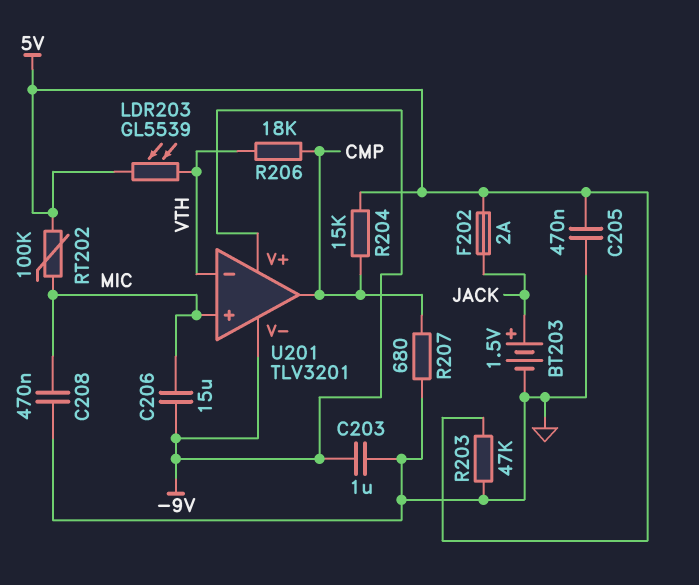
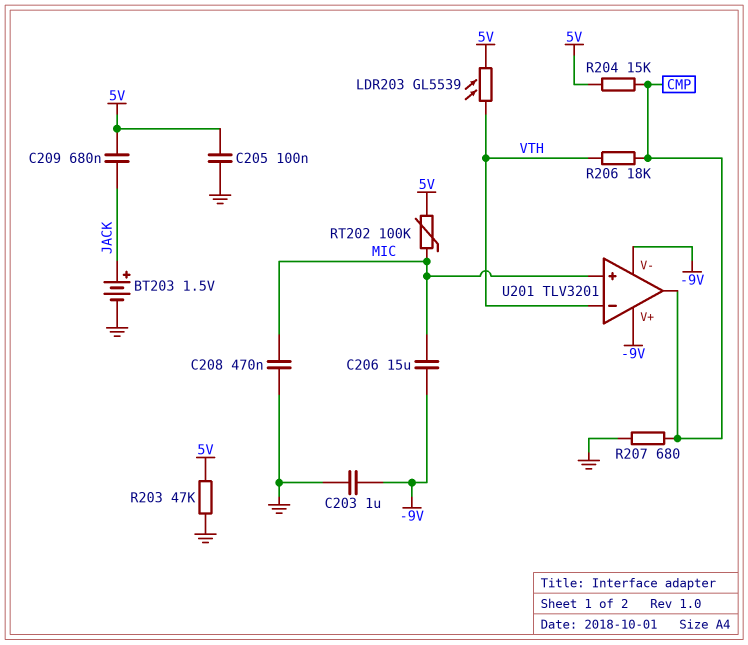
C205: 470nF (5V, GND) -> 100nF (5V, GND)
C209: none -> 680nF (5V, JACK)
F202: 2A (5V, JACK) -> none

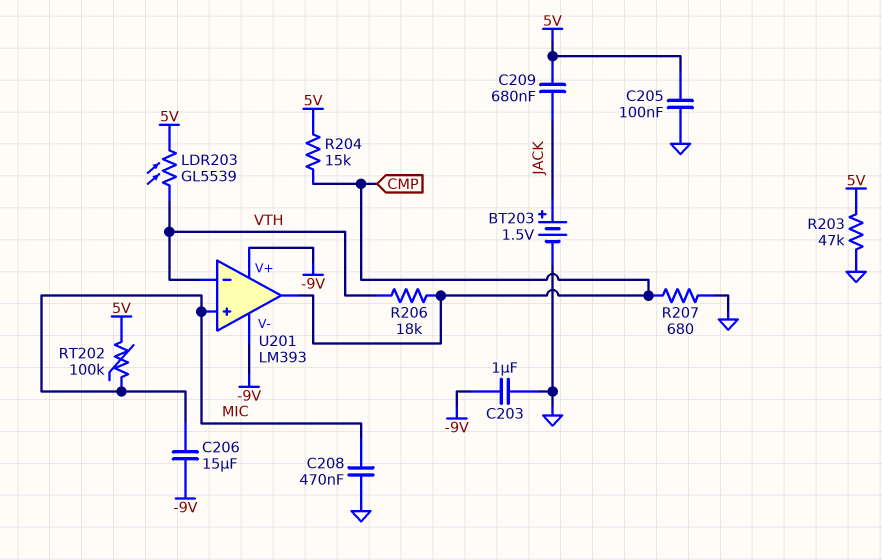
U201: TLV3201 -> LM393

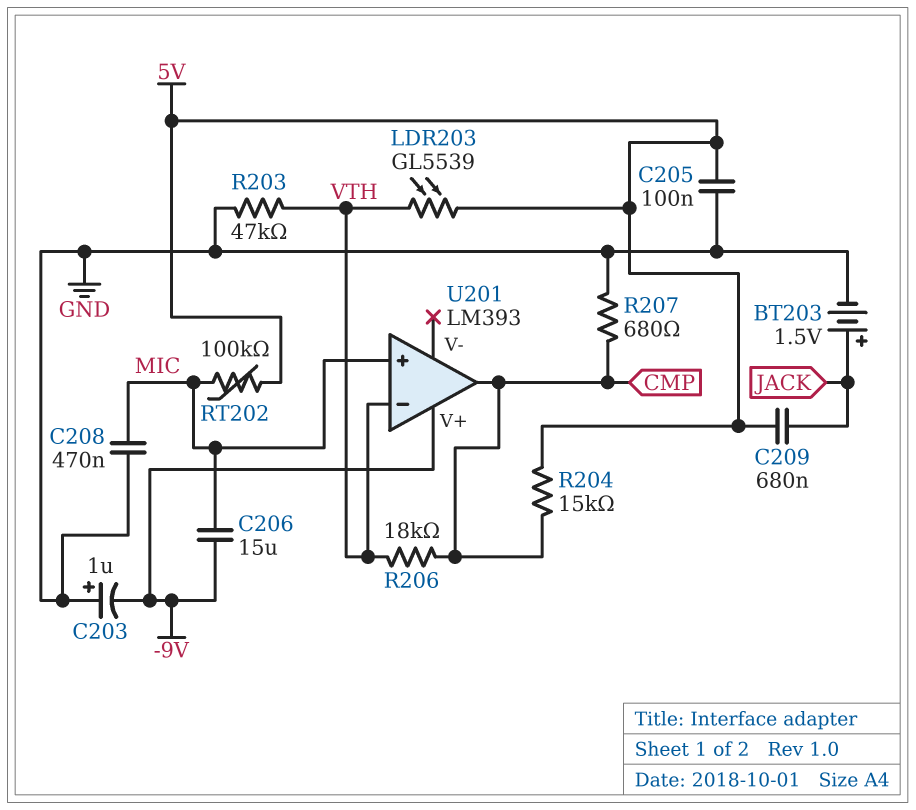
C203: 1uF (-9V, GND) -> 1uF (plus GND, minus -9V)
R203: 47k (5V, GND) -> 47k (GND, VTH)
U201 pin V-: -9V -> none

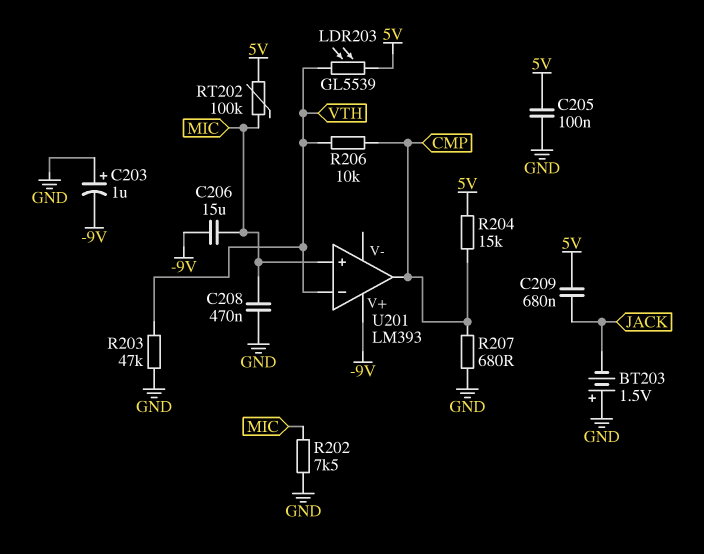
BT203: 1.5V (plus JACK, minus GND) -> 1.5V (plus GND, minus JACK)
R202: none -> 7.5k (GND, MIC)
R206: 18k (CMP, VTH) -> 10k (CMP, VTH)

